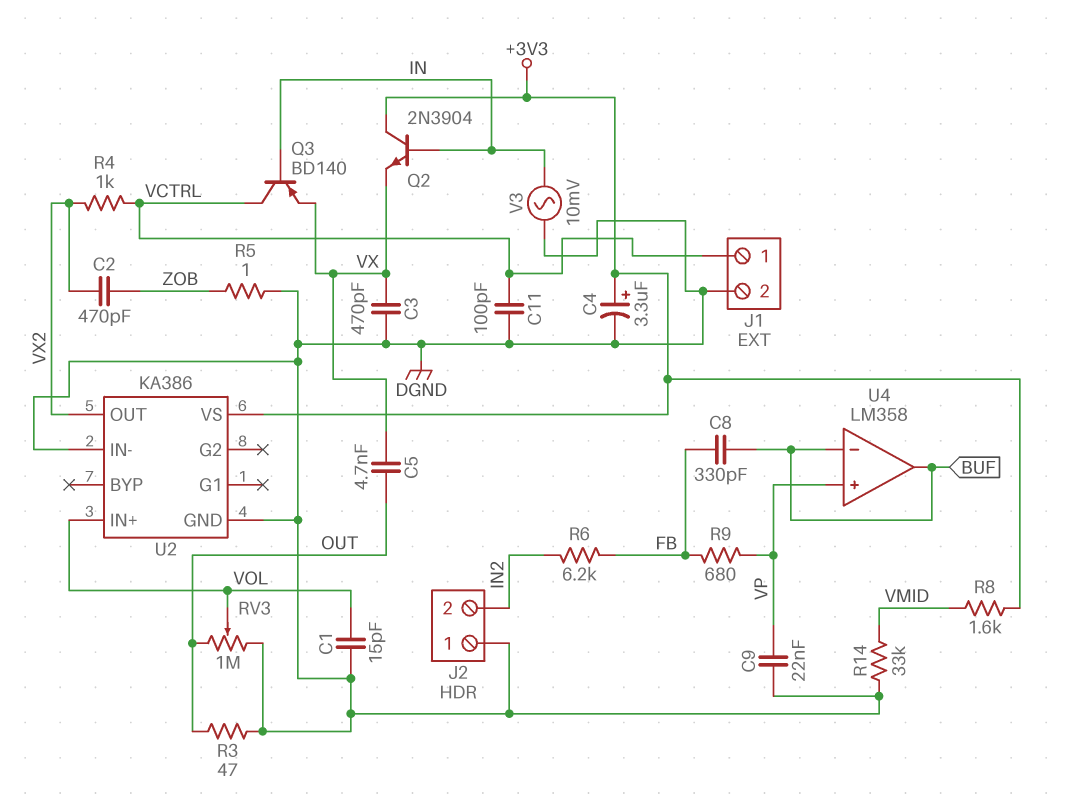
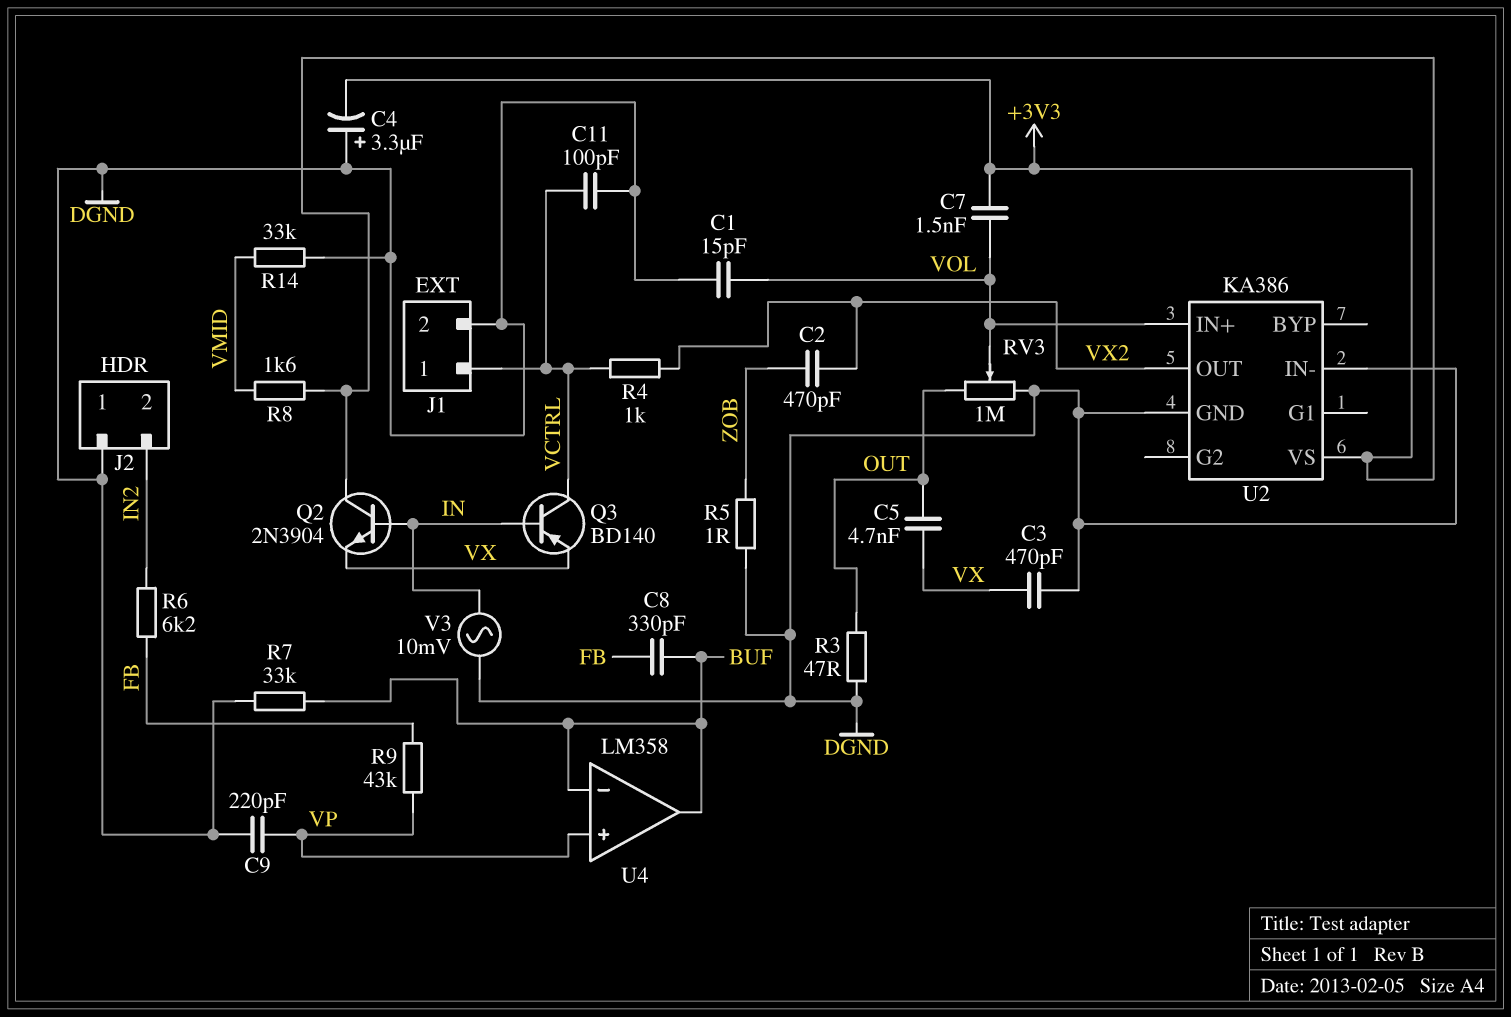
C4: 3.3uF (plus +3V3, minus DGND) -> 3.3uF (plus DGND, minus +3V3)
C7: none -> 1.5nF (+3V3, VOL)
C9: 22nF (DGND, VP) -> 220pF (DGND, VP)
R7: none -> 33k (BUF, DGND)
R9: 680 (FB, VP) -> 43k (FB, VP)

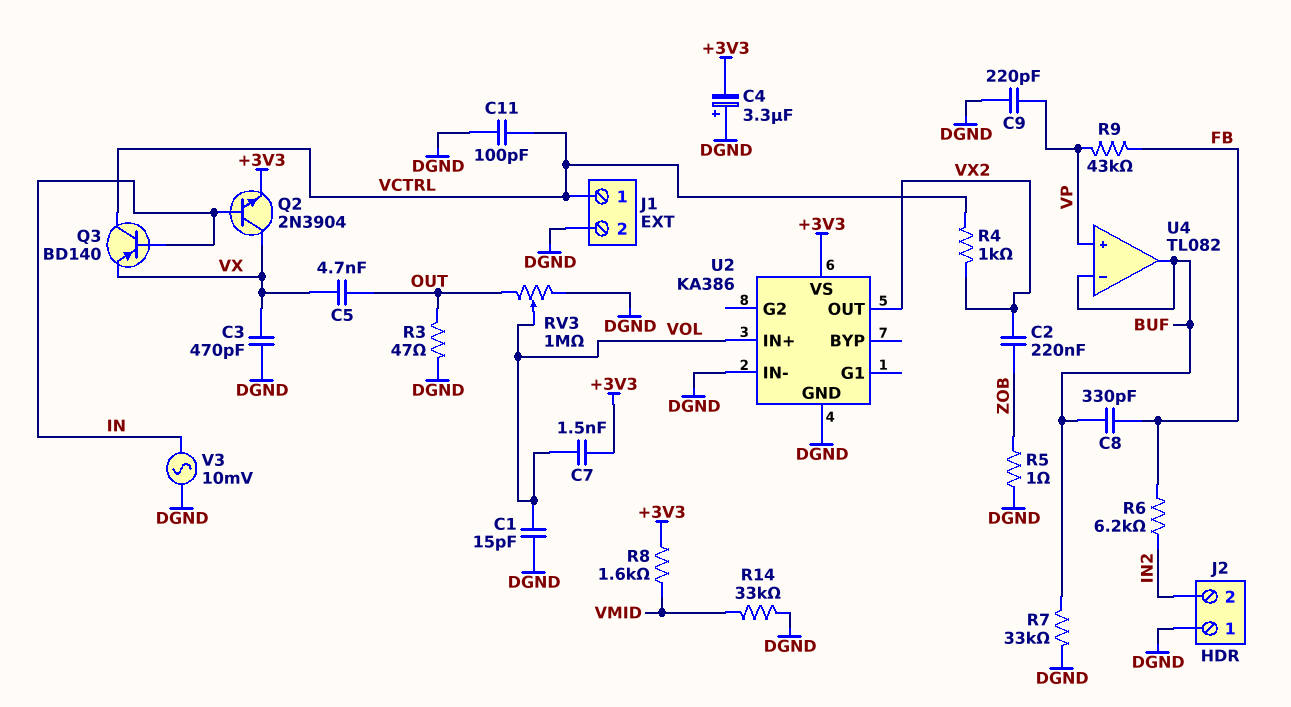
C2: 470pF (VX2, ZOB) -> 220nF (VX2, ZOB)
Q2: NPN 2N3904 (B IN, C +3V3, E VX) -> NPN 2N3904 (B IN, C VX, E +3V3)
U4: LM358 -> TL082

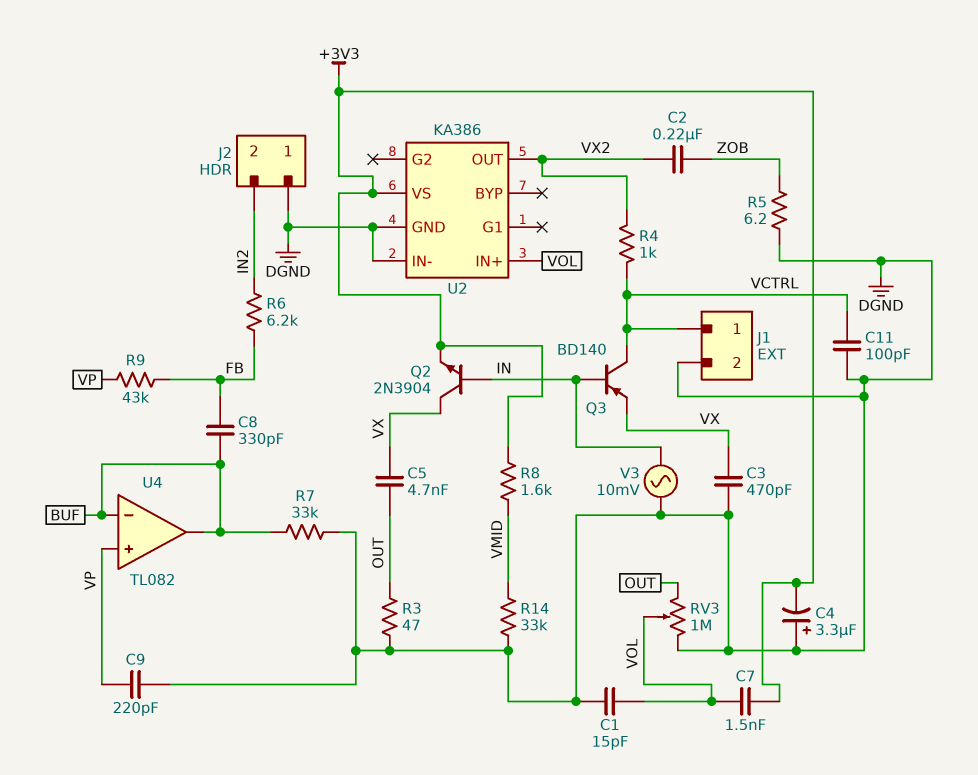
R5: 1 (DGND, ZOB) -> 6.2 (DGND, ZOB)

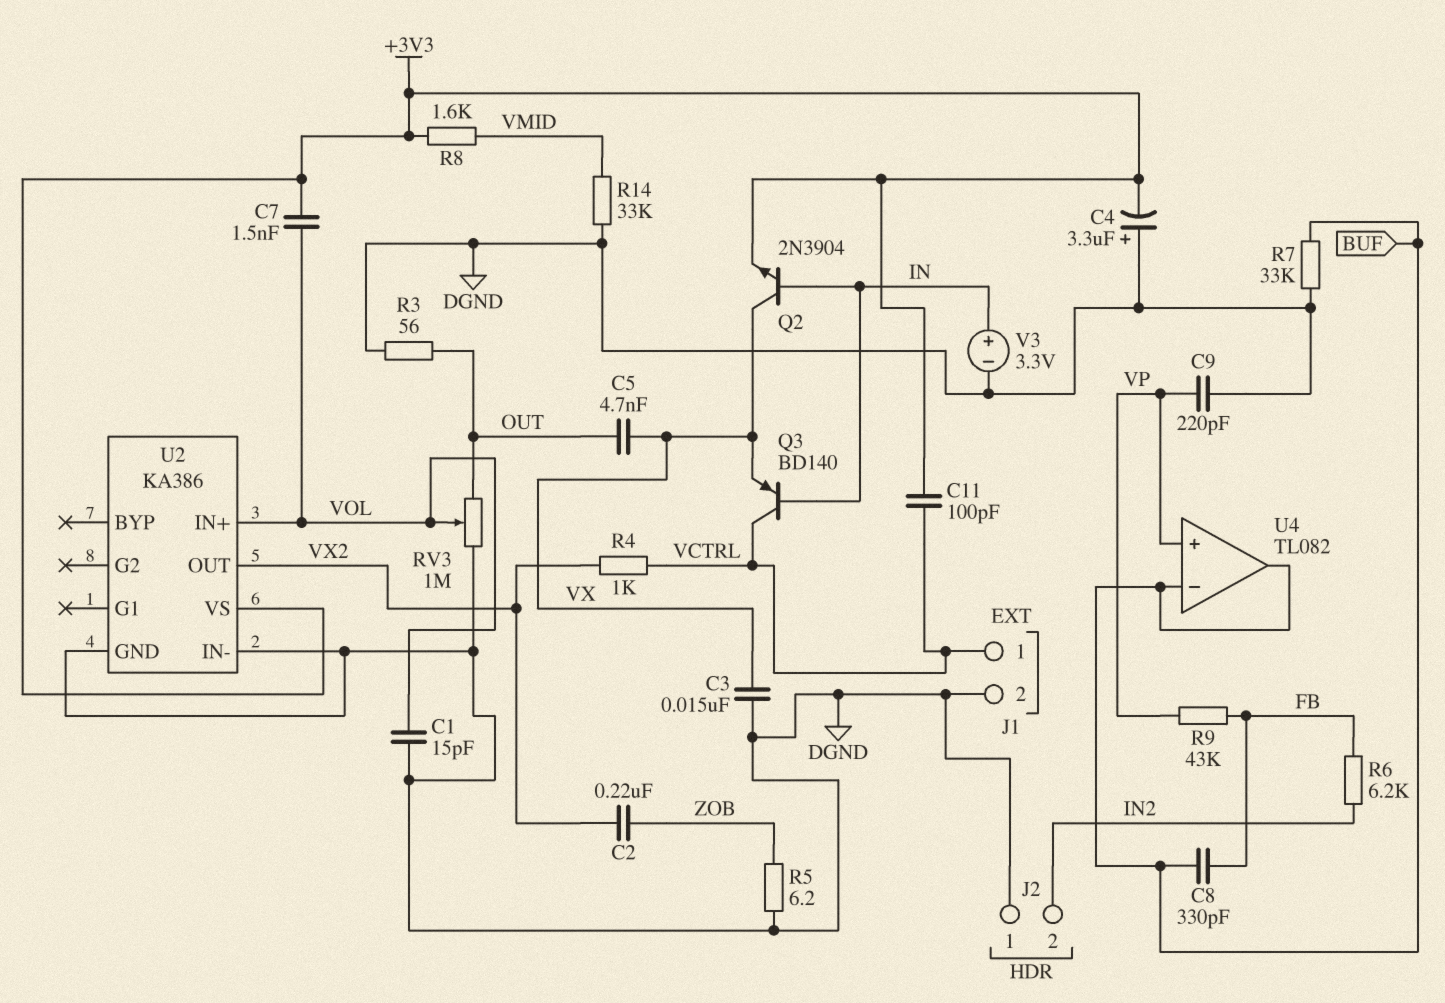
C3: 470pF (DGND, VX) -> 15nF (DGND, VX)
C11: 100pF (DGND, VCTRL) -> 100pF (+3V3, VCTRL)
R3: 47 (DGND, OUT) -> 56 (DGND, OUT)
V3: AC 10mV (DGND, IN) -> 3.3V (plus IN, minus DGND)

